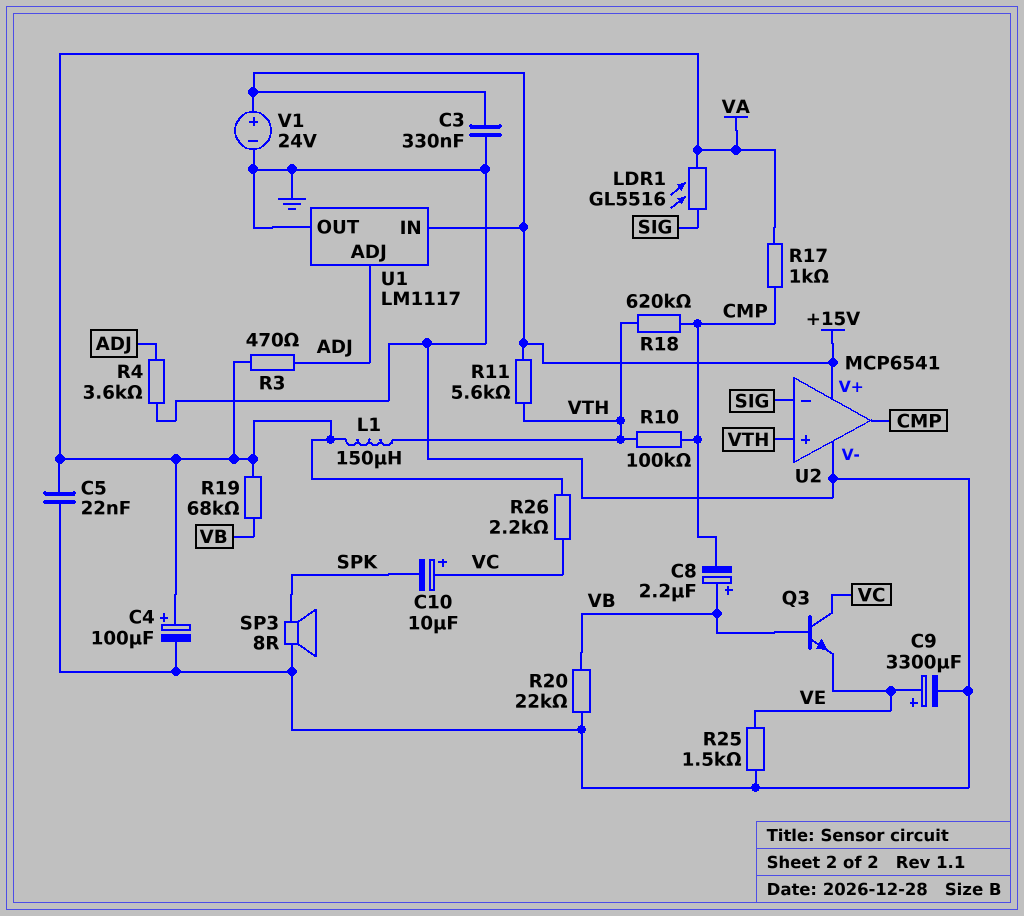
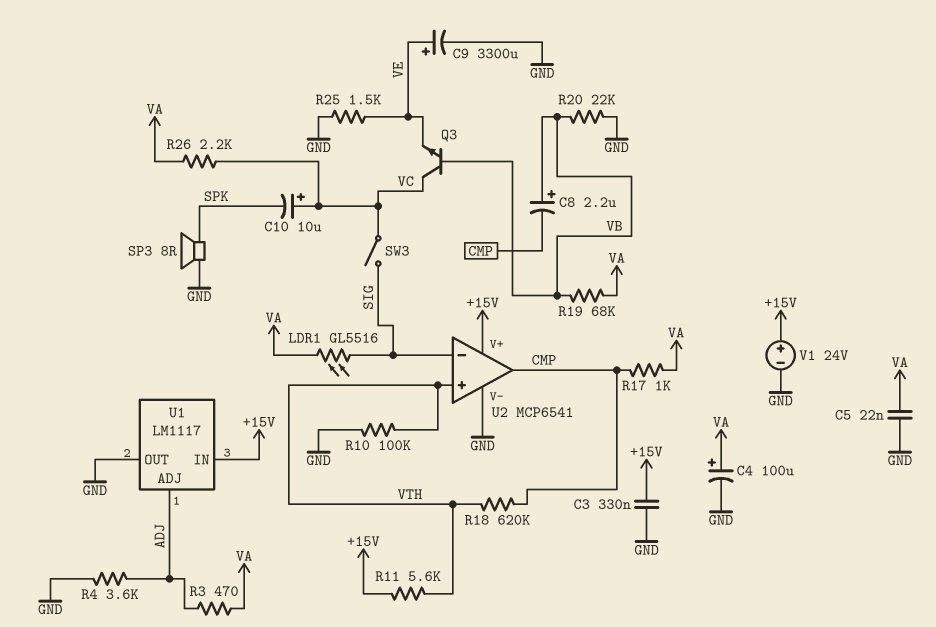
L1: 150uH (VA, VTH) -> none
R10: 100k (CMP, VTH) -> 100k (GND, VTH)
SW3: none -> switch (SIG, VC)

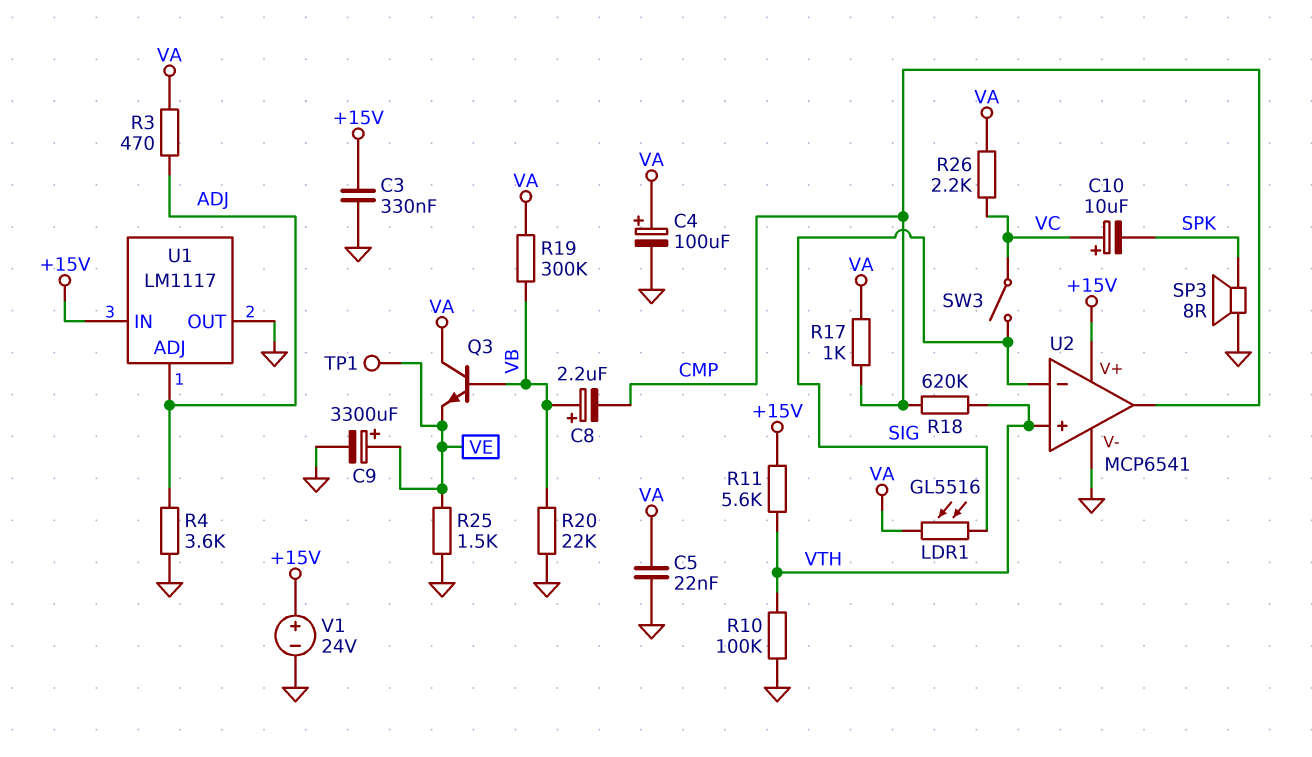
Q3: NPN (B VB, C VC, E VE) -> NPN (B VB, C VA, E VE)
R19: 68k (VA, VB) -> 300k (VA, VB)
TP1: none -> test point (VE)

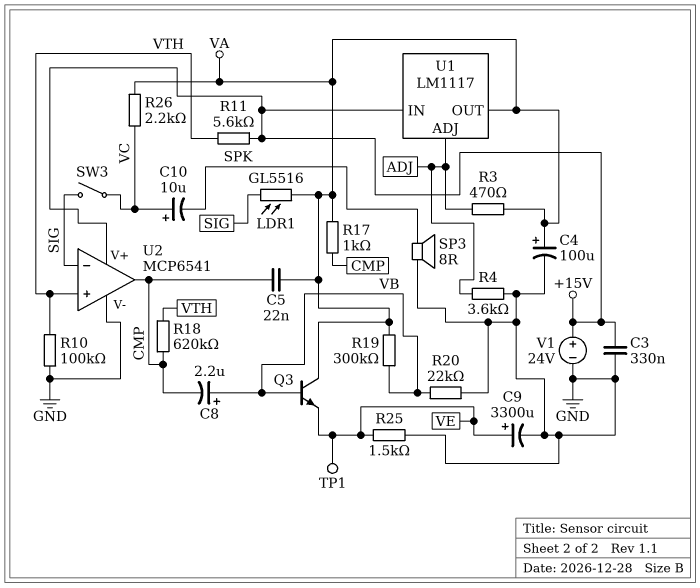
C5: 22nF (GND, VA) -> 22nF (CMP, VA)
U1 pin OUT: GND -> VA

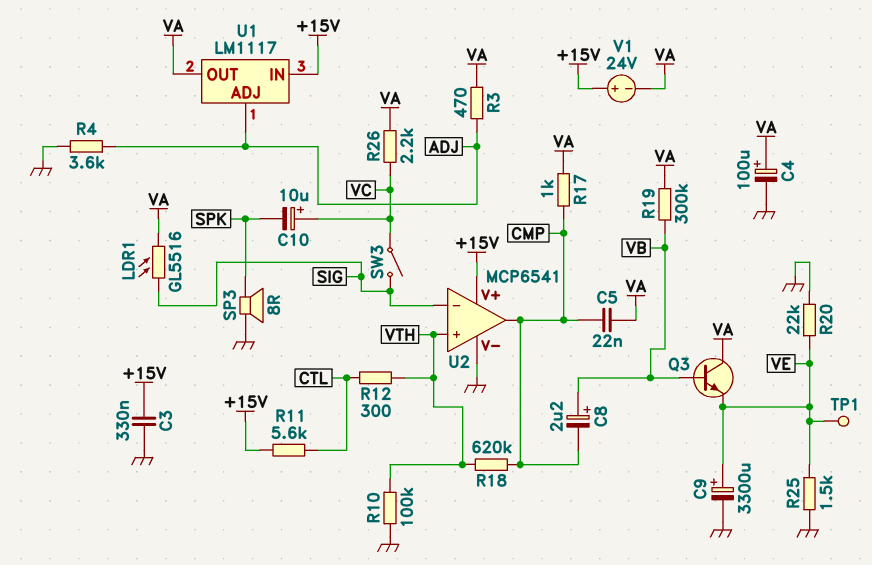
R11: 5.6k (+15V, VTH) -> 5.6k (+15V, CTL)
R12: none -> 300 (CTL, VTH)
R20: 22k (GND, VB) -> 22k (GND, VE)
V1: 24V (plus +15V, minus GND) -> 24V (plus +15V, minus VA)

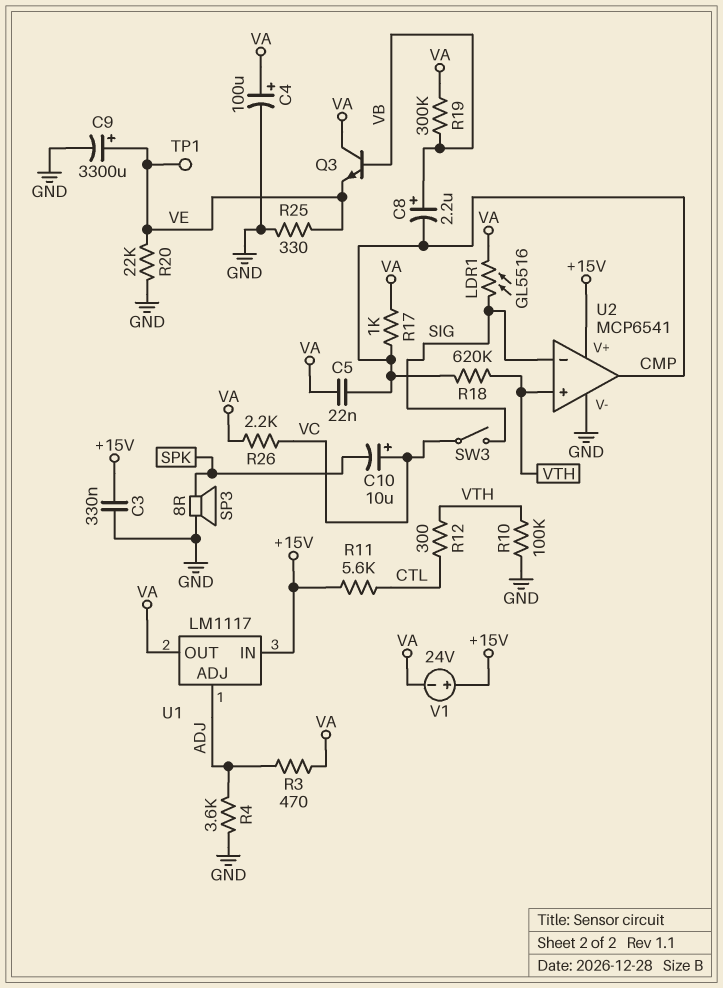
R25: 1.5k (GND, VE) -> 330 (GND, VE)

